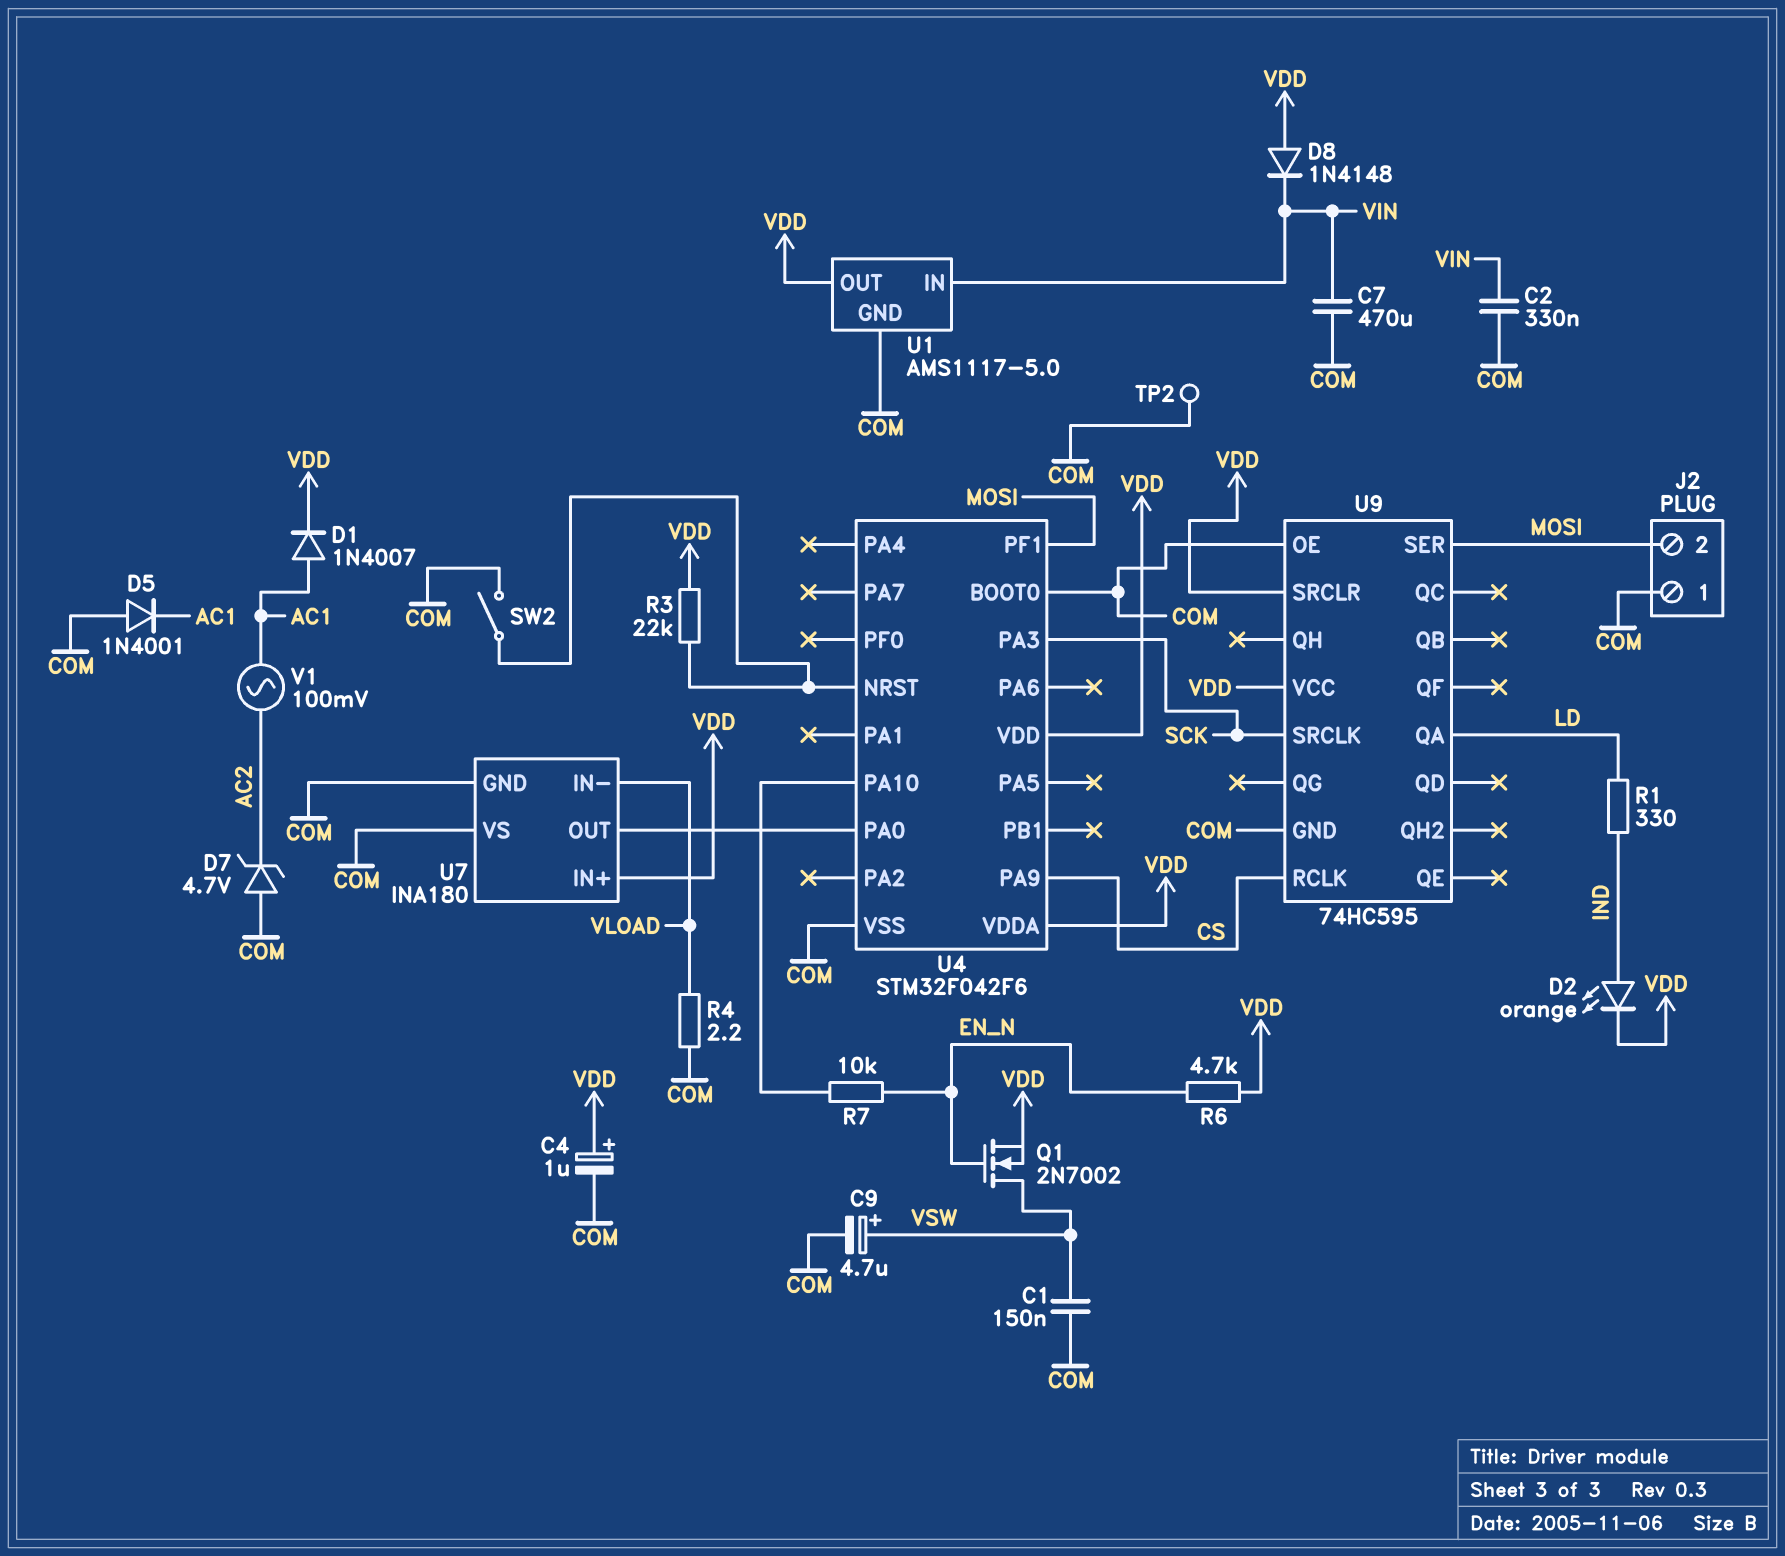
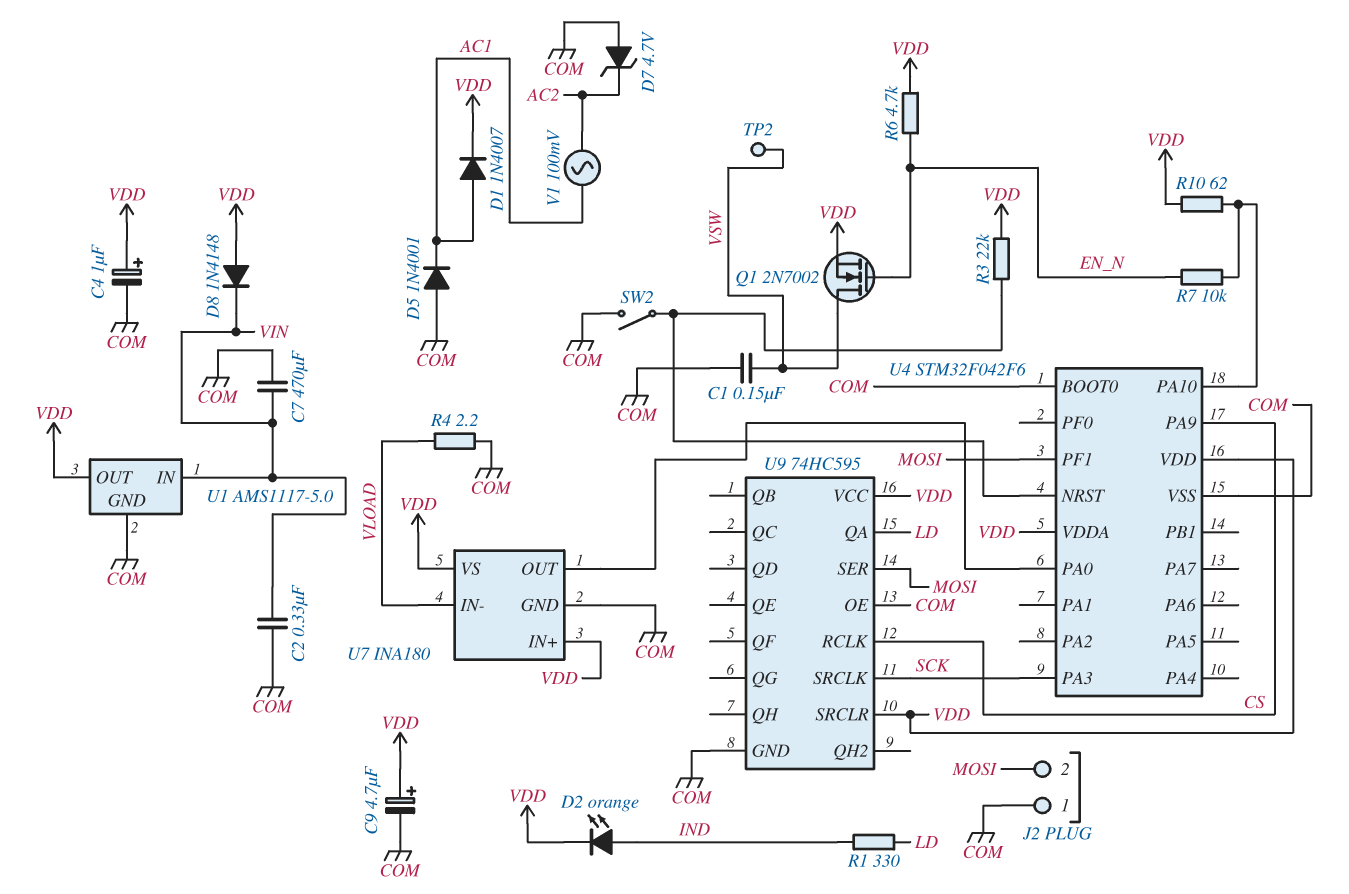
C9: 4.7uF (plus VSW, minus COM) -> 4.7uF (plus VDD, minus COM)
R10: none -> 62 (U4/PA10, VDD)
TP2: test point (COM) -> test point (VSW)
U7 pin VS: COM -> VDD

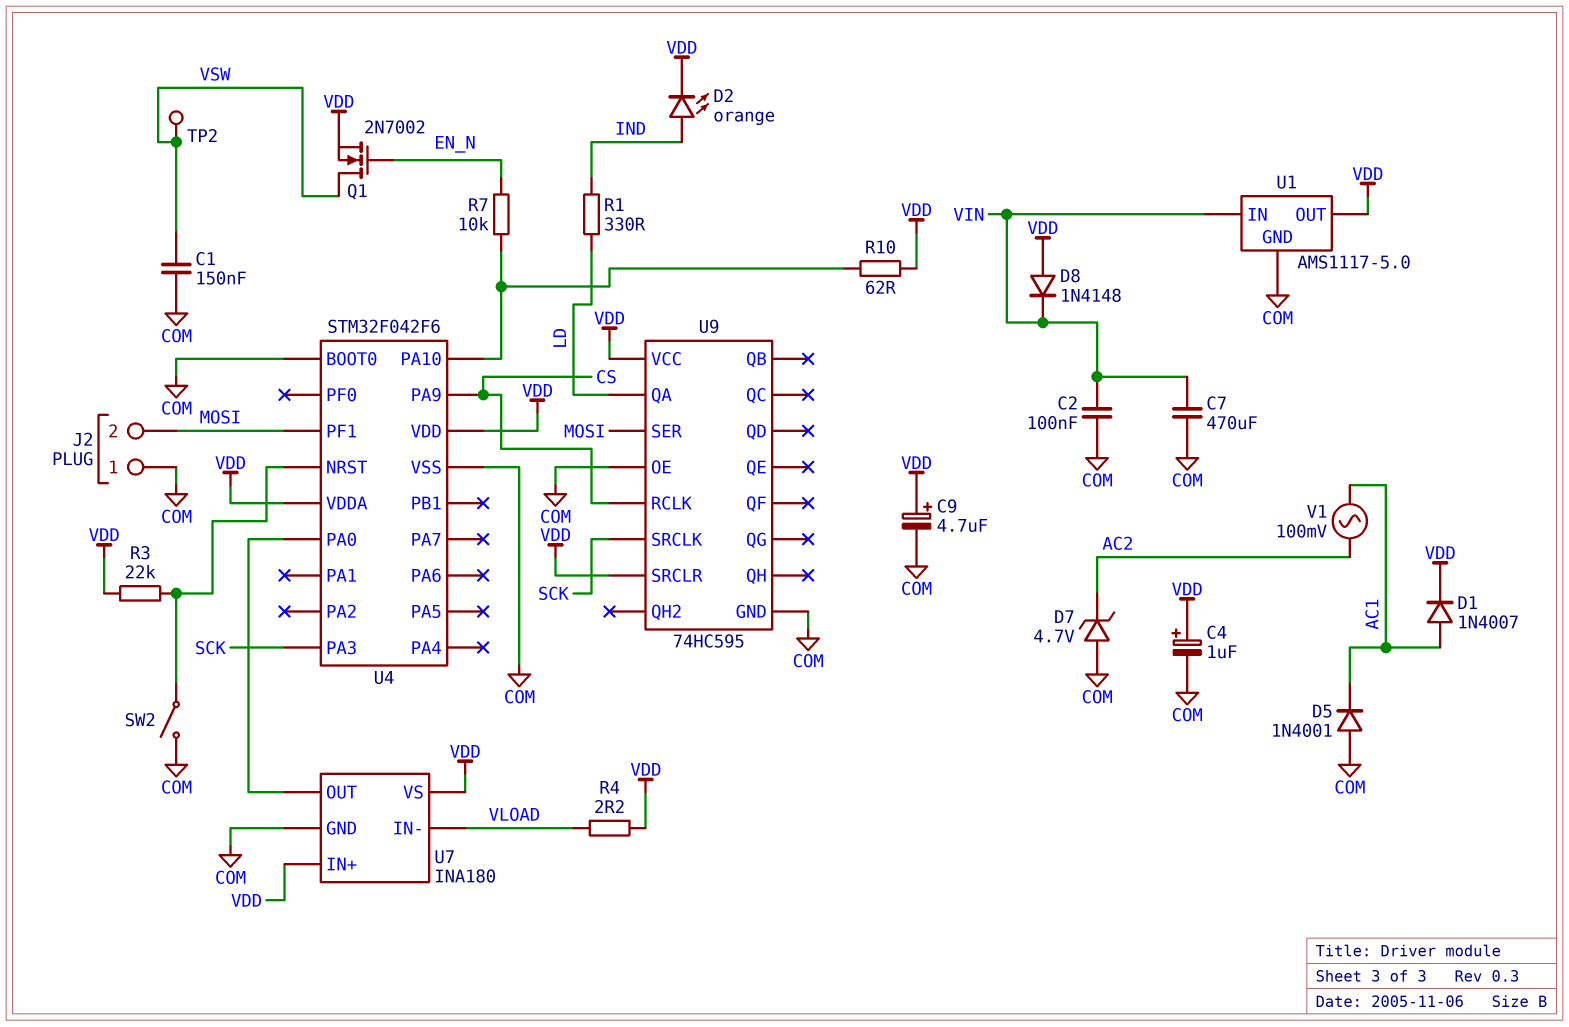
C2: 330nF (COM, VIN) -> 100nF (COM, VIN)
R4: 2.2 (COM, VLOAD) -> 2.2 (VDD, VLOAD)
R6: 4.7k (EN_N, VDD) -> none

